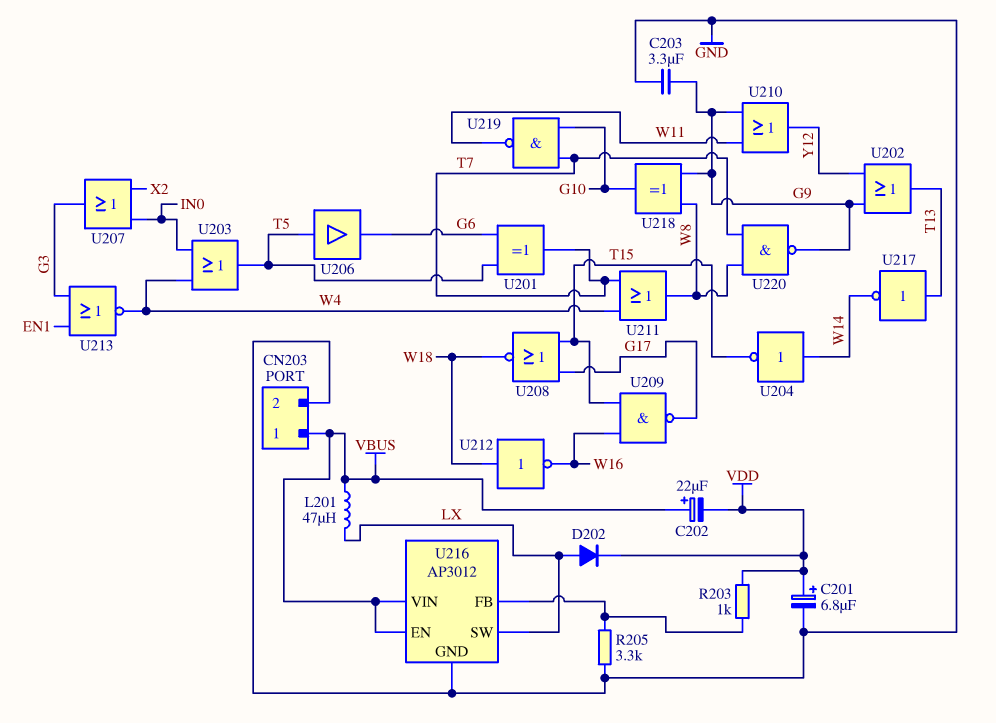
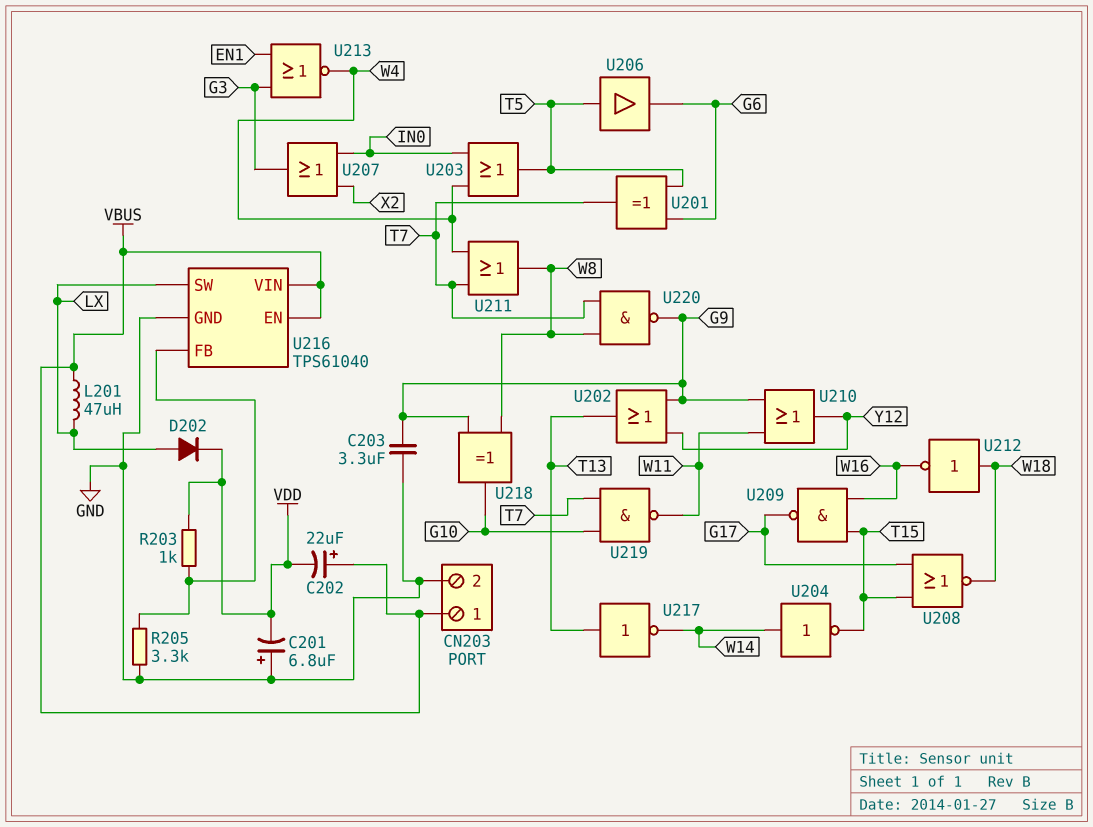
C201: 6.8uF (plus VDD, minus GND) -> 6.8uF (plus GND, minus VDD)
U216: AP3012 -> TPS61040

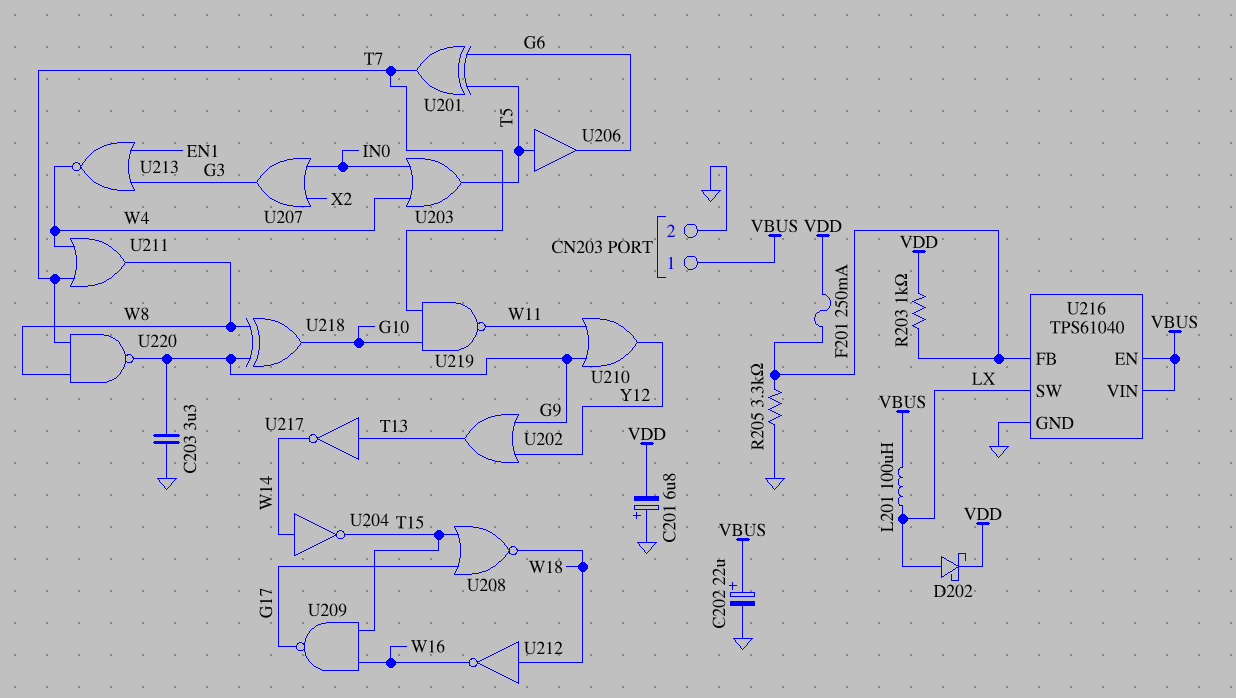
C202: 22uF (plus VBUS, minus VDD) -> 22uF (plus VBUS, minus GND)
D202: diode (A LX, K VDD) -> schottky (A LX, K VDD)
F201: none -> 250mA (U216/FB, VDD)
L201: 47uH (LX, VBUS) -> 100uH (LX, VBUS)

